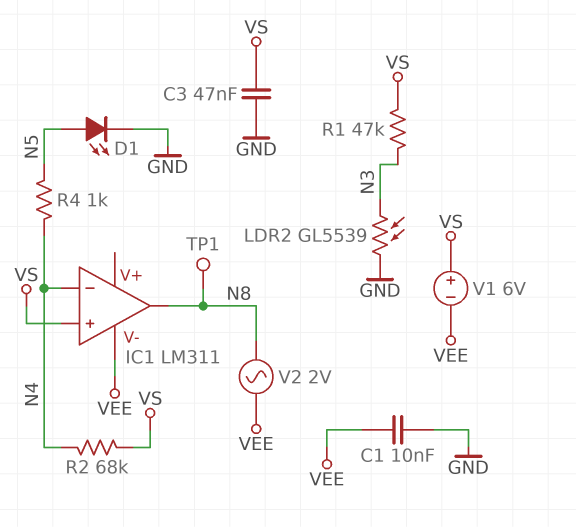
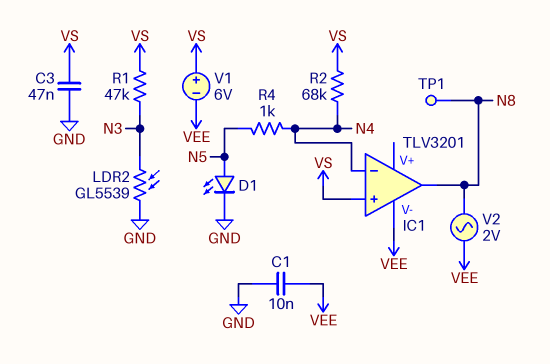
IC1: LM311 -> TLV3201

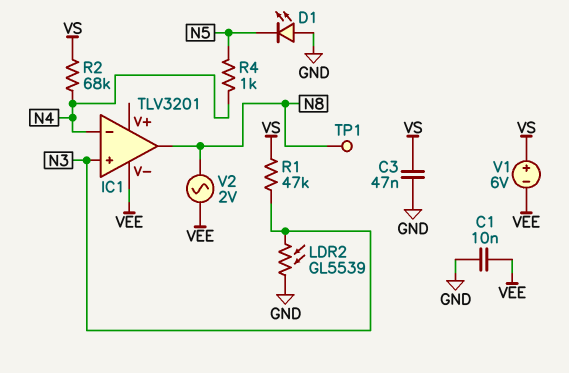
D1: LED (A N5, K GND) -> LED (A GND, K N5)
IC1 pin in+: VS -> N3

